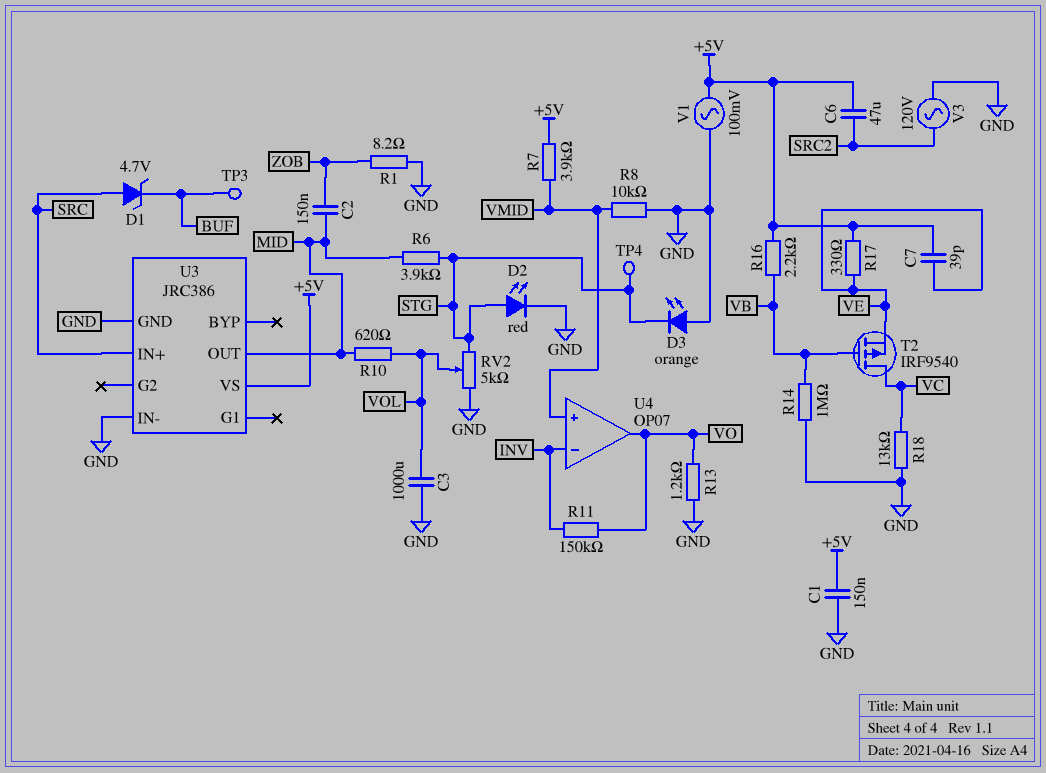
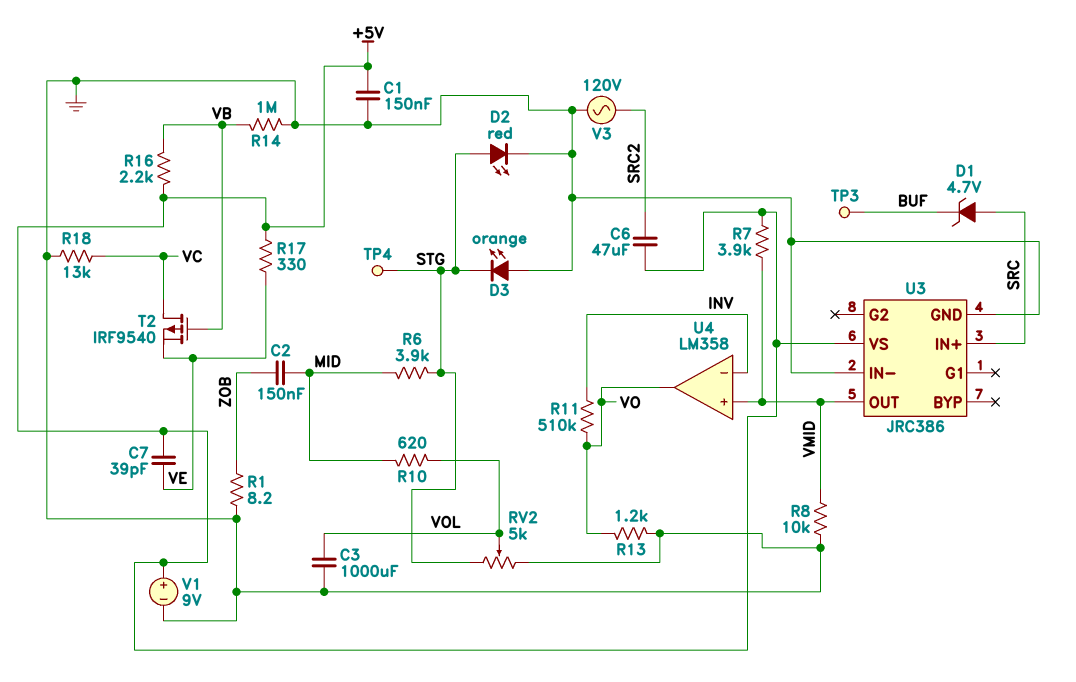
R11: 150k (INV, VO) -> 510k (INV, VO)
U3 pin OUT: MID -> VMID
U4: OP07 -> LM358
V1: AC 100mV (+5V, GND) -> 9V (plus +5V, minus GND)

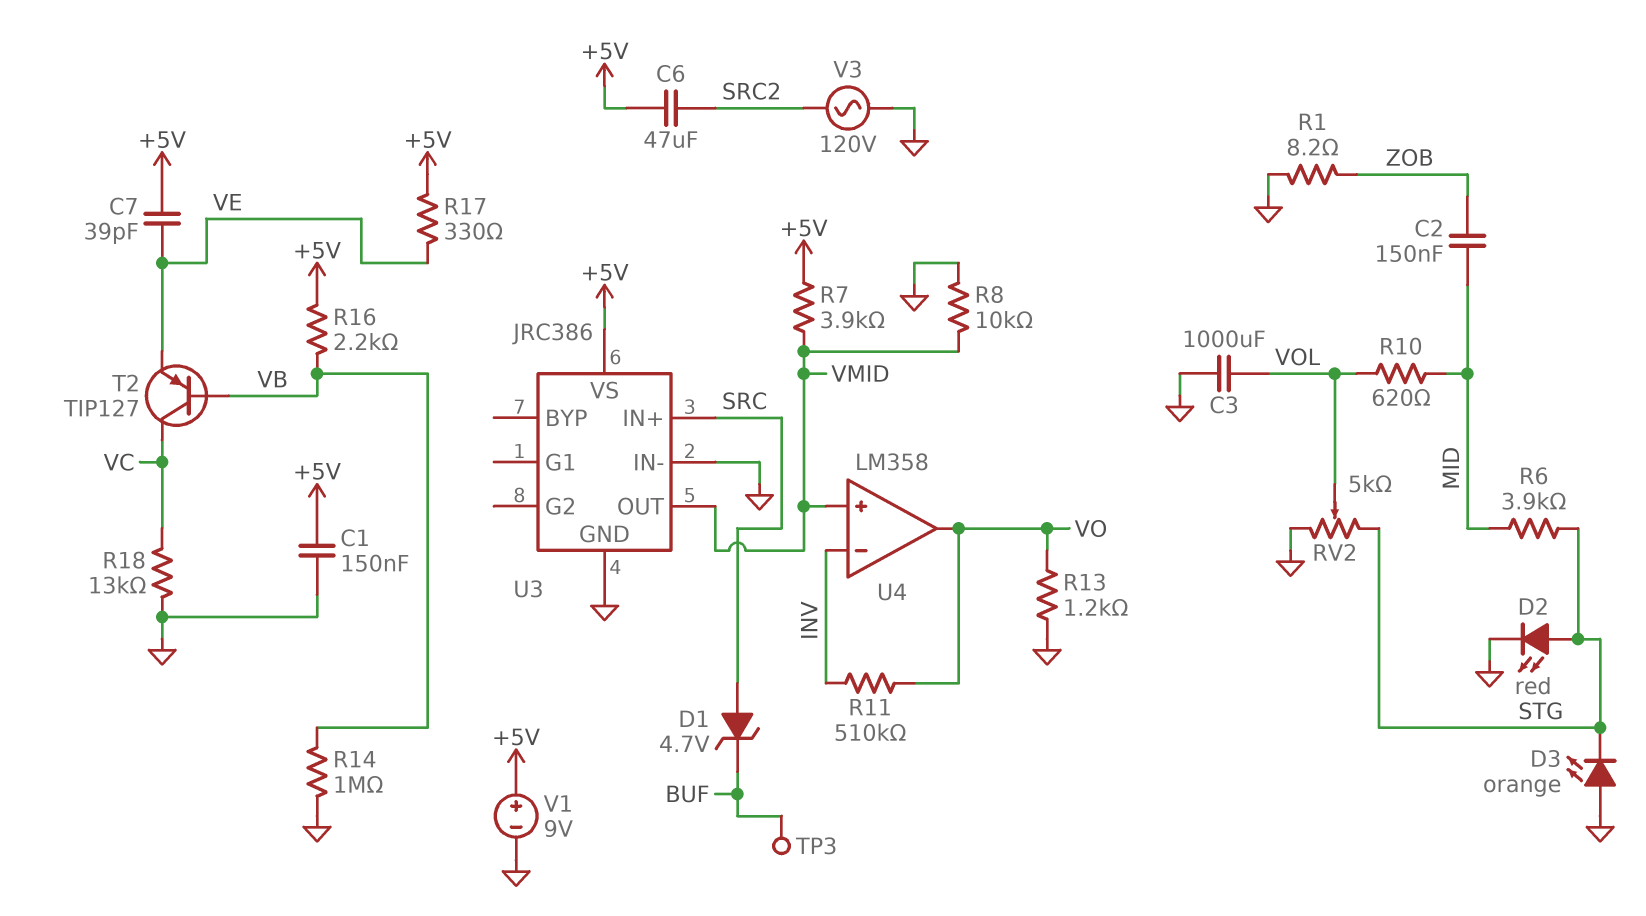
T2: PMOS IRF9540 (G VB, D VC, S VE) -> PNP TIP127 (B VB, C VC, E VE)
TP4: test point (STG) -> none

